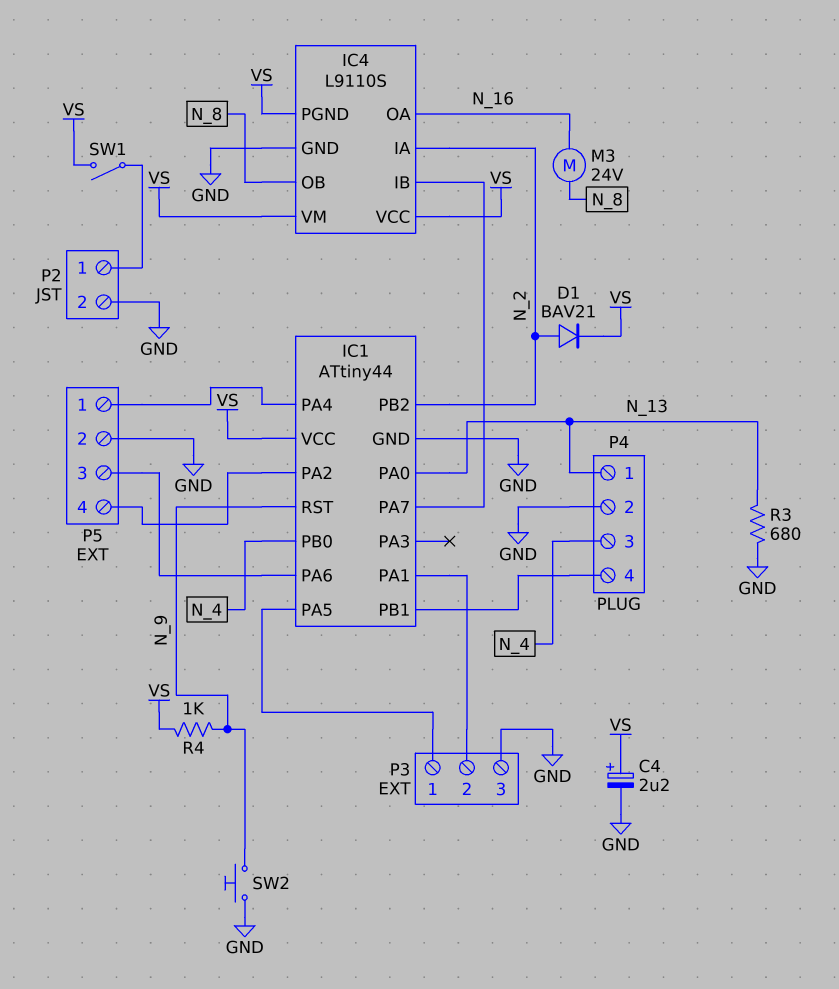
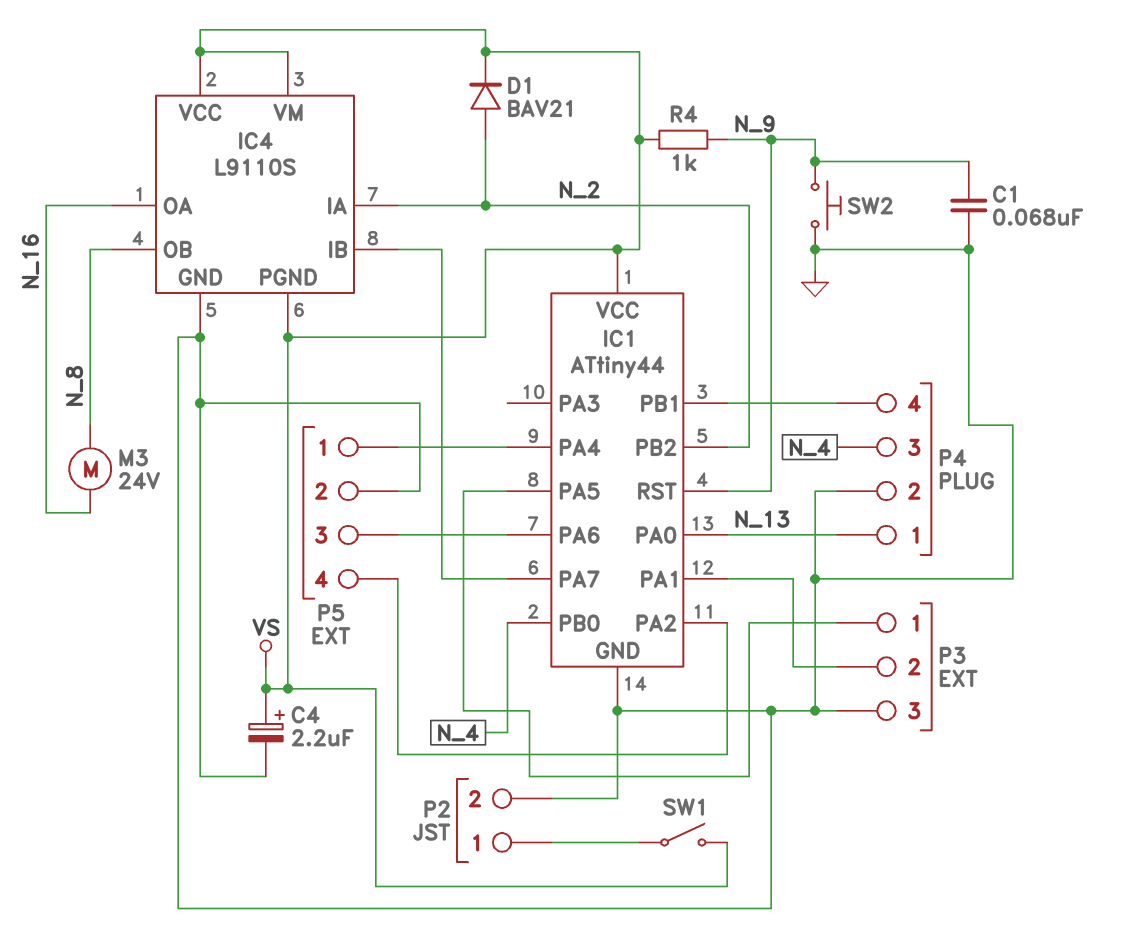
C1: none -> 68nF (GND, N_9)
R3: 680 (GND, N_13) -> none

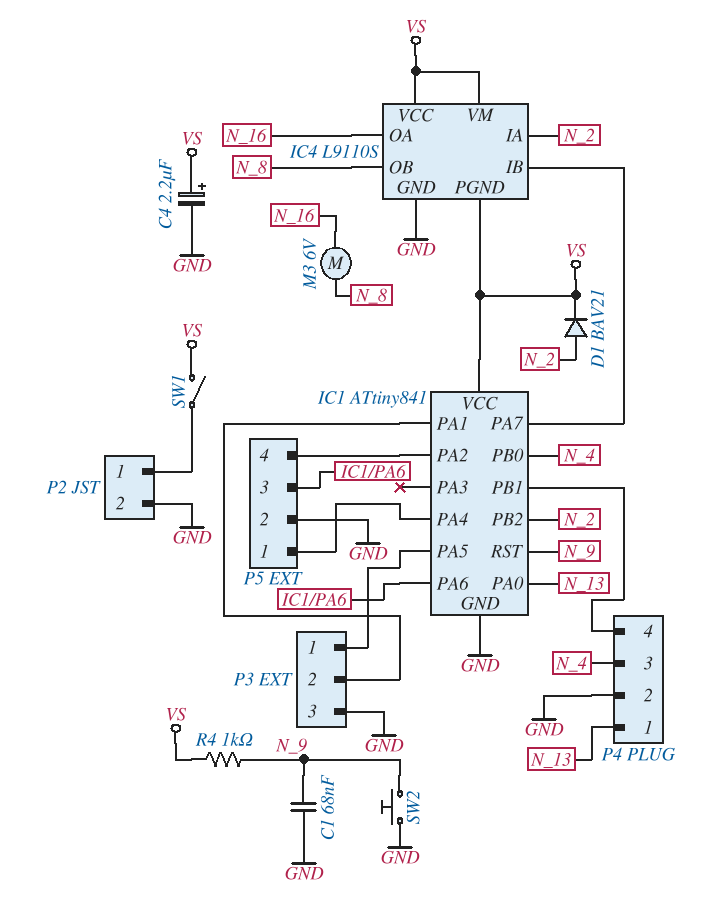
IC1: ATtiny44 -> ATtiny841
M3: motor 24V (N_8, N_16) -> motor 6V (N_8, N_16)

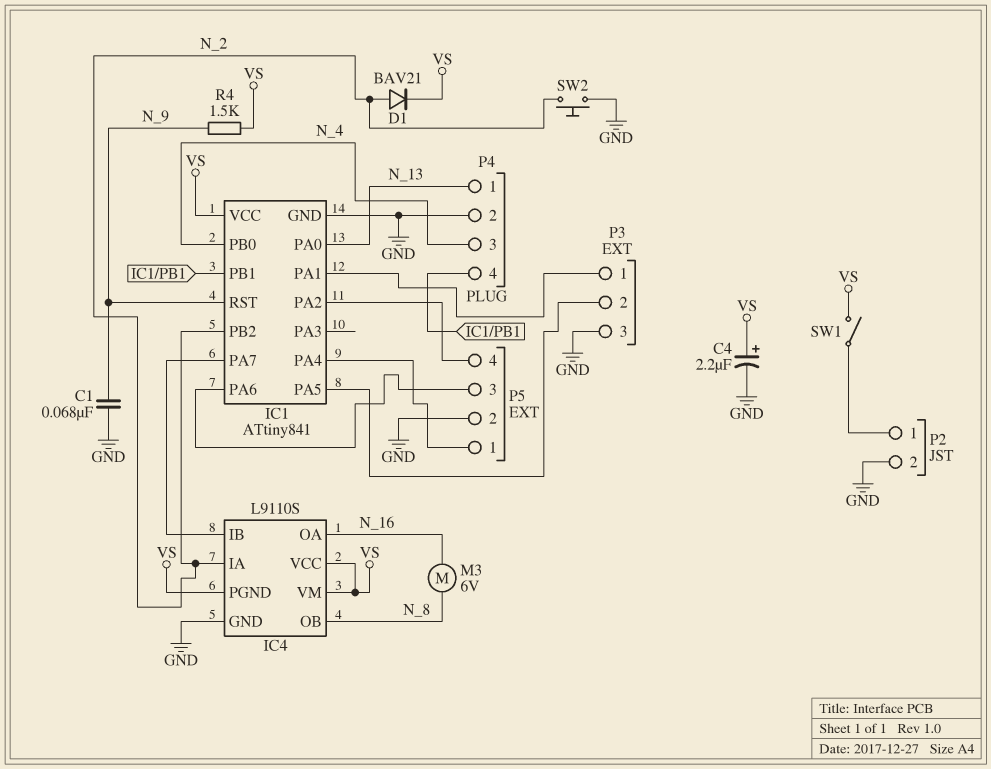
P3 pin 1: IC1/PA5 -> IC1/PA1
P3 pin 2: IC1/PA1 -> IC1/PA5
R4: 1k (N_9, VS) -> 1.5k (N_9, VS)
SW2: button (GND, N_9) -> button (GND, N_2)

